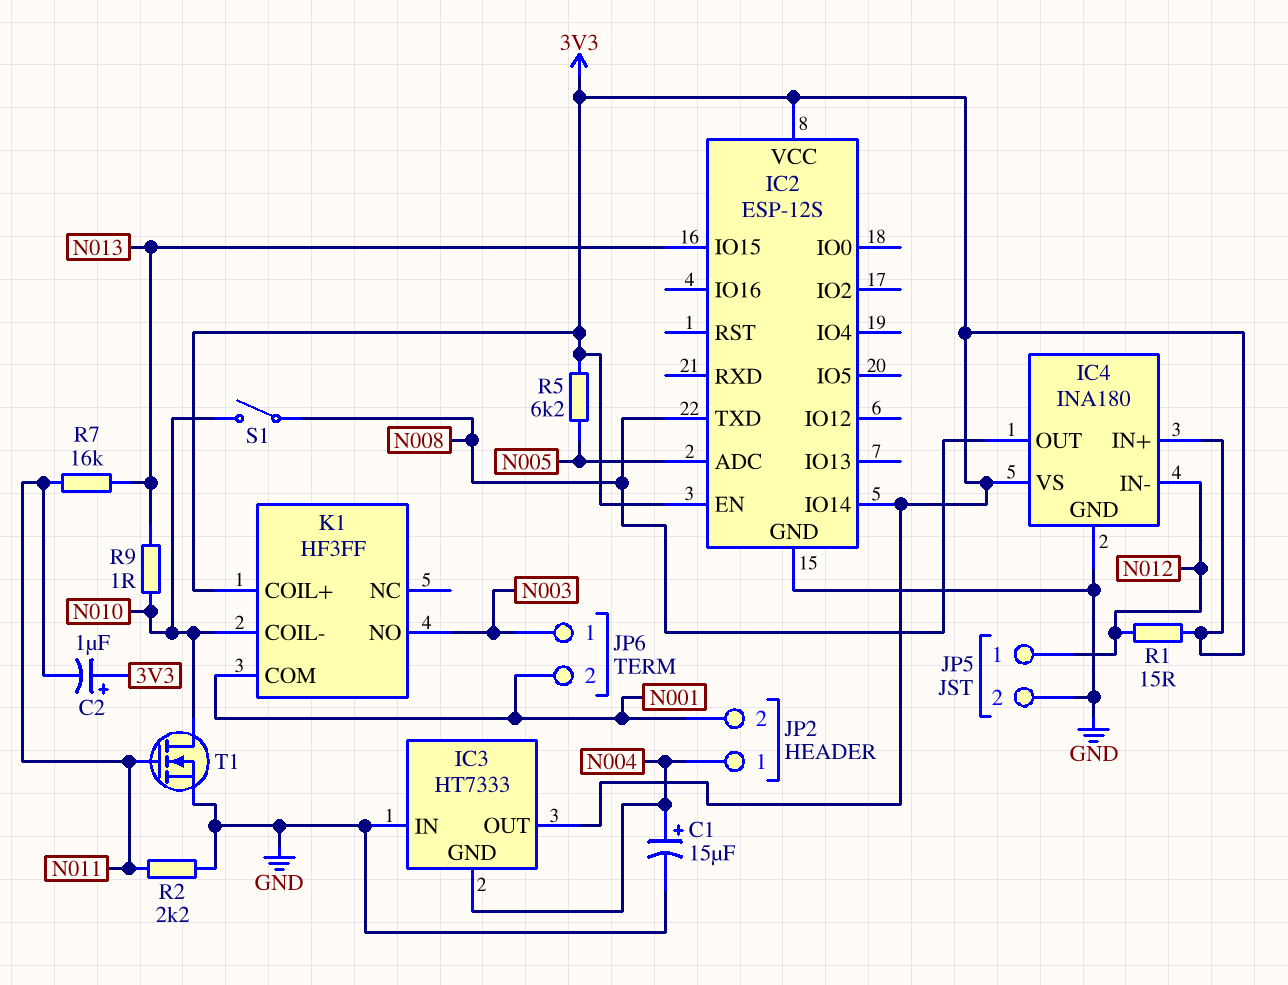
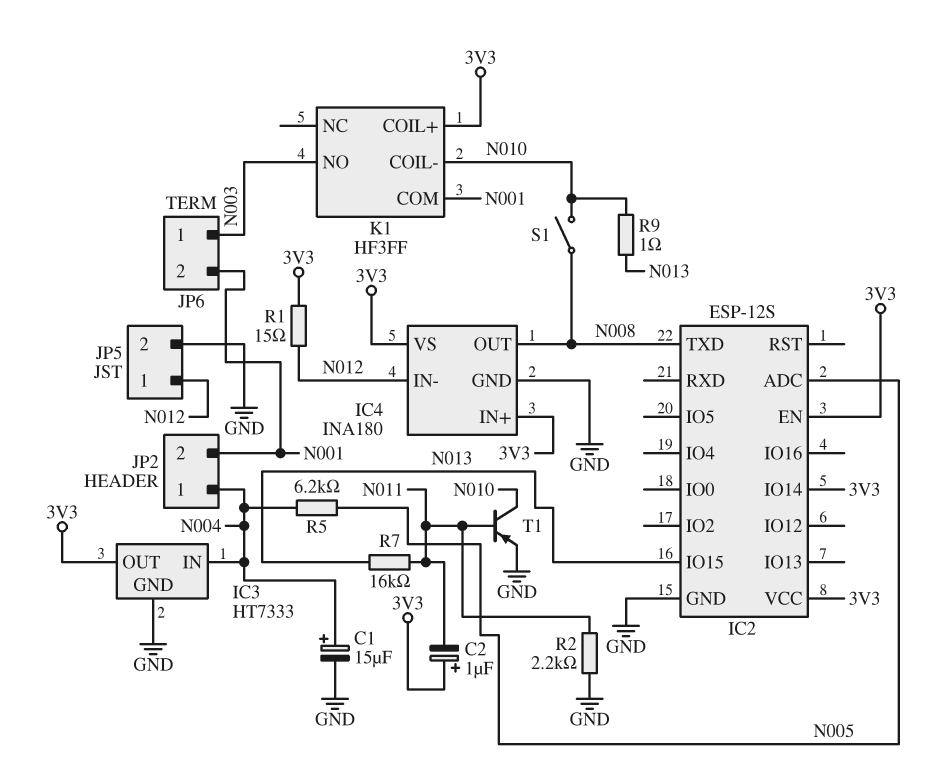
IC3 pin GND: N004 -> GND
IC3 pin IN: GND -> N004
R5: 6.2k (3V3, N005) -> 6.2k (N004, N005)
T1: NMOS (G N011, D N010, S GND) -> PNP (B N011, C N010, E GND)

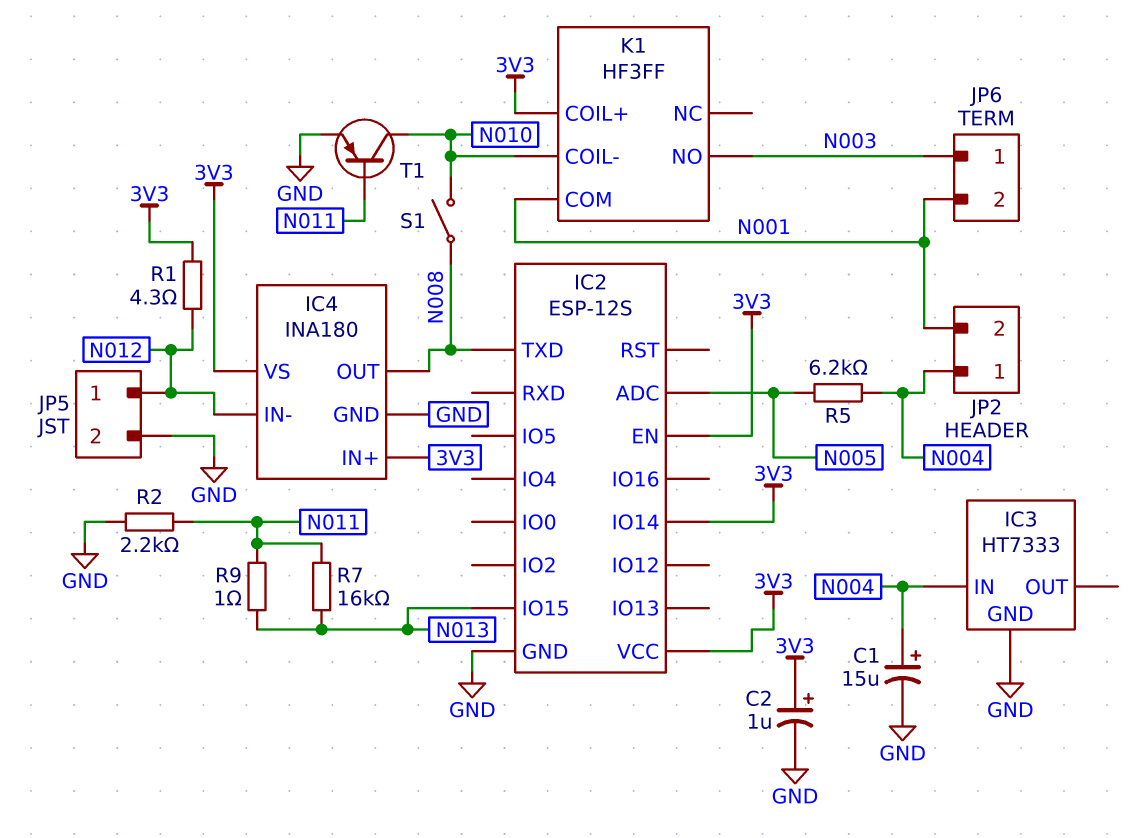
C2: 1uF (plus 3V3, minus N011) -> 1uF (plus 3V3, minus GND)
IC3 pin OUT: 3V3 -> none
R1: 15 (3V3, N012) -> 4.3 (3V3, N012)
R9: 1 (N010, N013) -> 1 (N011, N013)

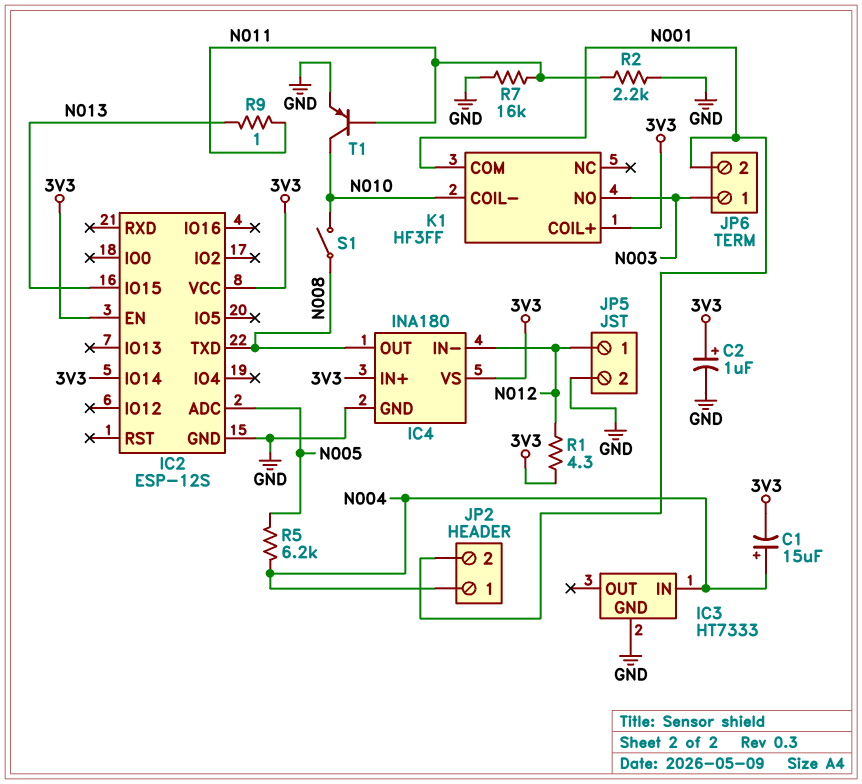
C1: 15uF (plus N004, minus GND) -> 15uF (plus N004, minus 3V3)
R7: 16k (N011, N013) -> 16k (GND, N011)

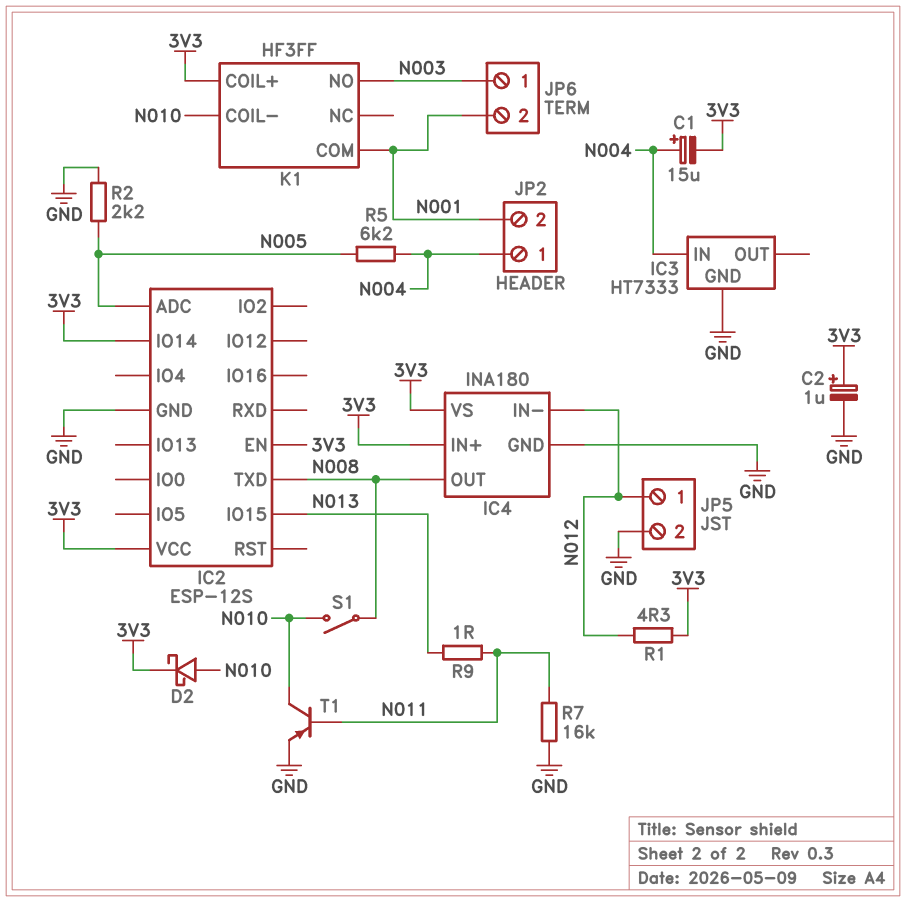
D2: none -> schottky (A N010, K 3V3)
R2: 2.2k (GND, N011) -> 2.2k (GND, N005)

